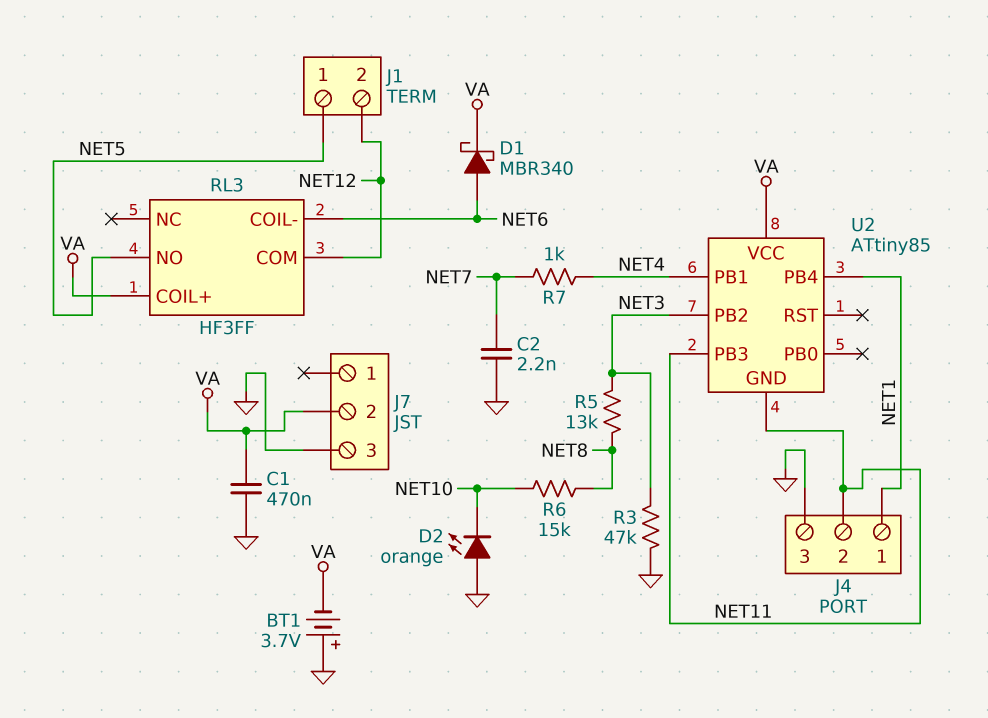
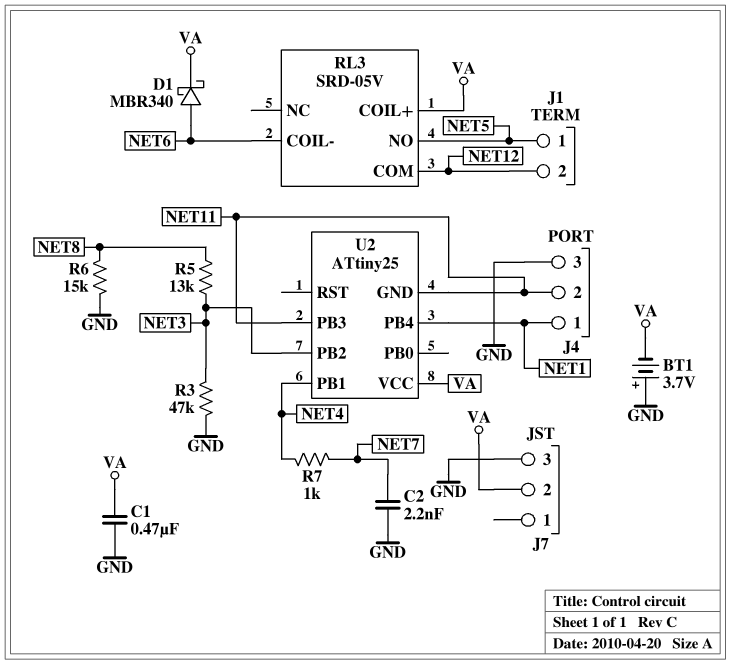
D2: LED orange (A GND, K NET10) -> none
R6: 15k (NET8, NET10) -> 15k (GND, NET8)
RL3: HF3FF -> SRD-05V
U2: ATtiny85 -> ATtiny25

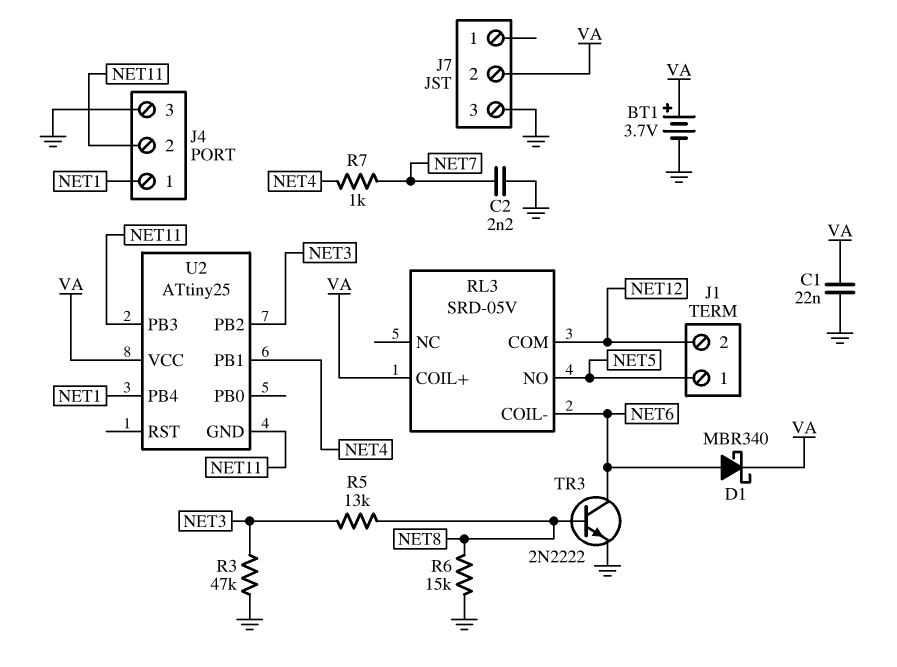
BT1: 3.7V (plus GND, minus VA) -> 3.7V (plus VA, minus GND)
C1: 470nF (GND, VA) -> 22nF (GND, VA)
TR3: none -> NPN 2N2222 (B NET8, C NET6, E GND)

